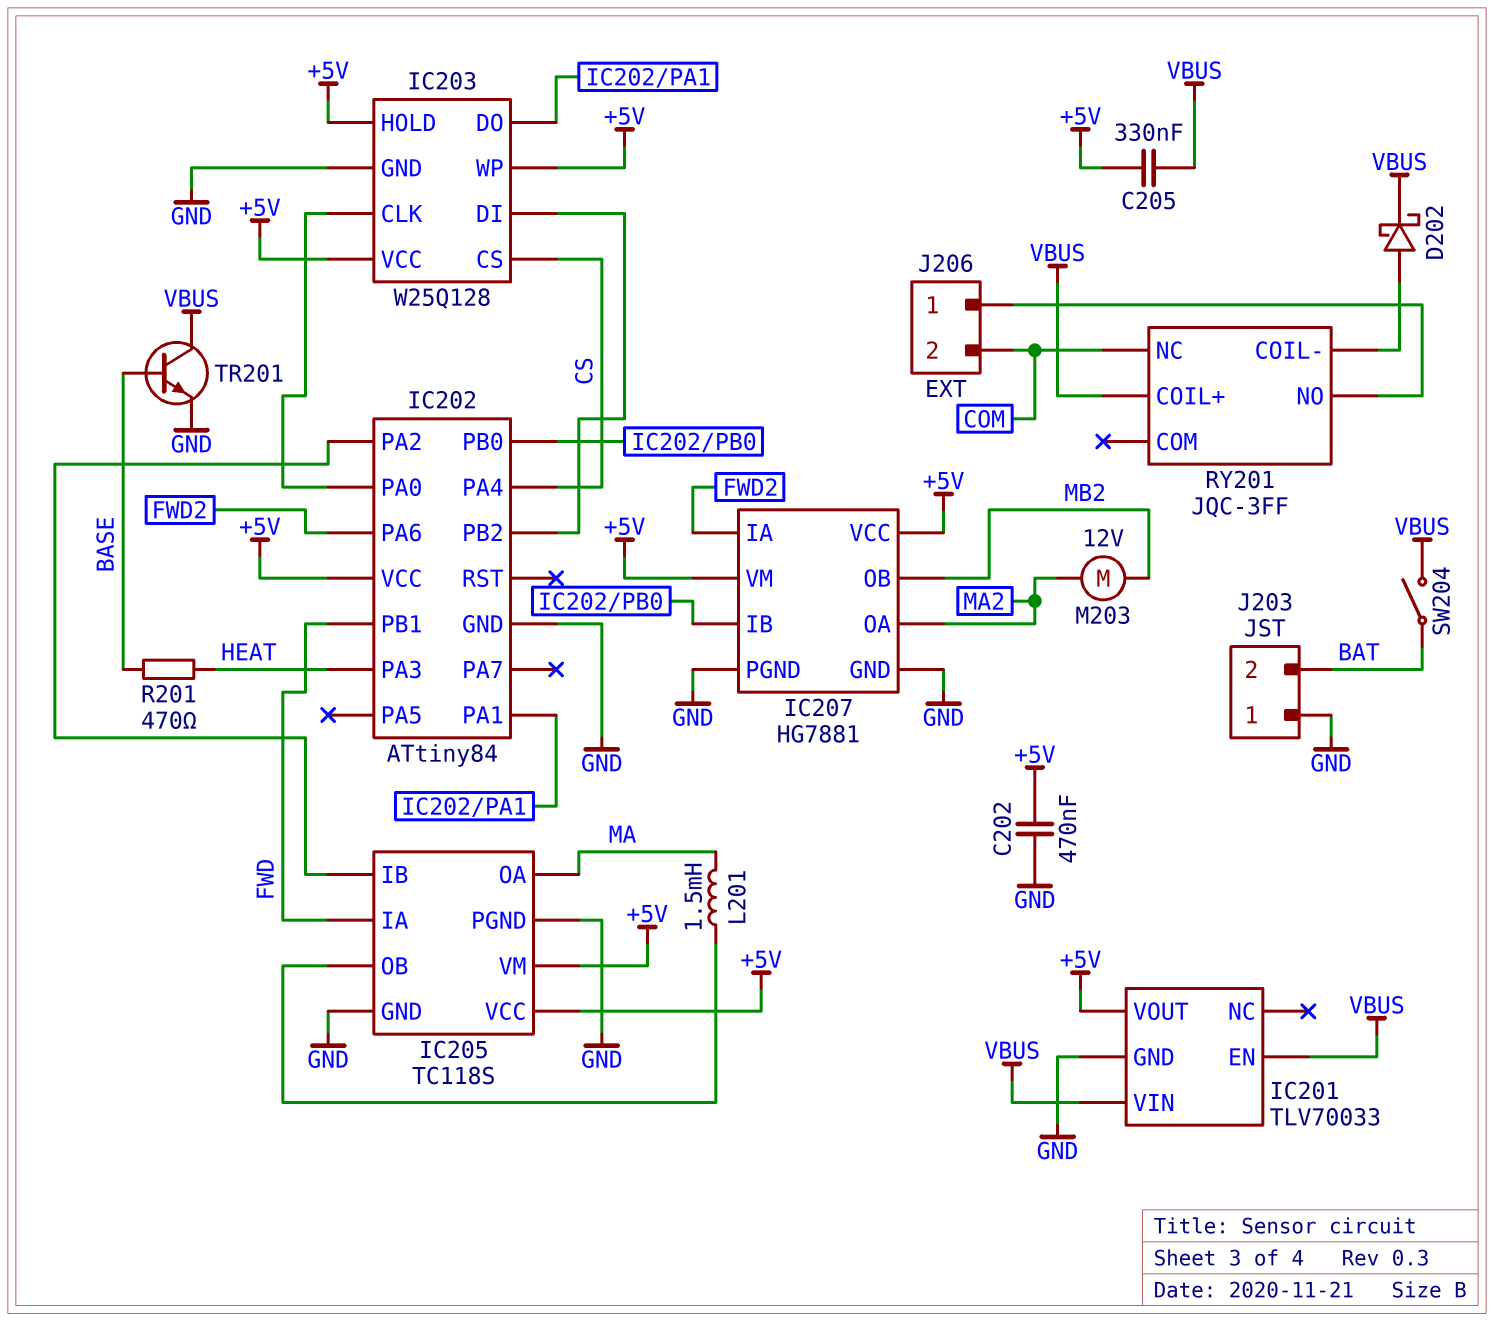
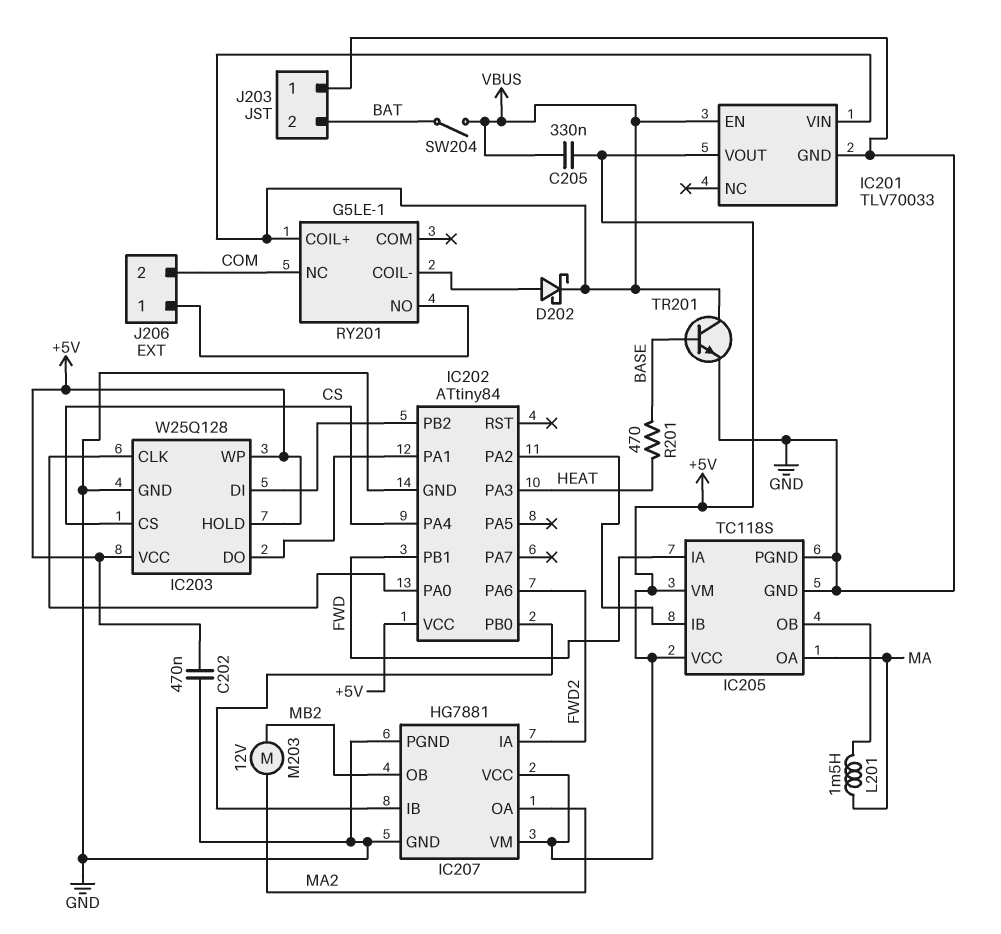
RY201: JQC-3FF -> G5LE-1

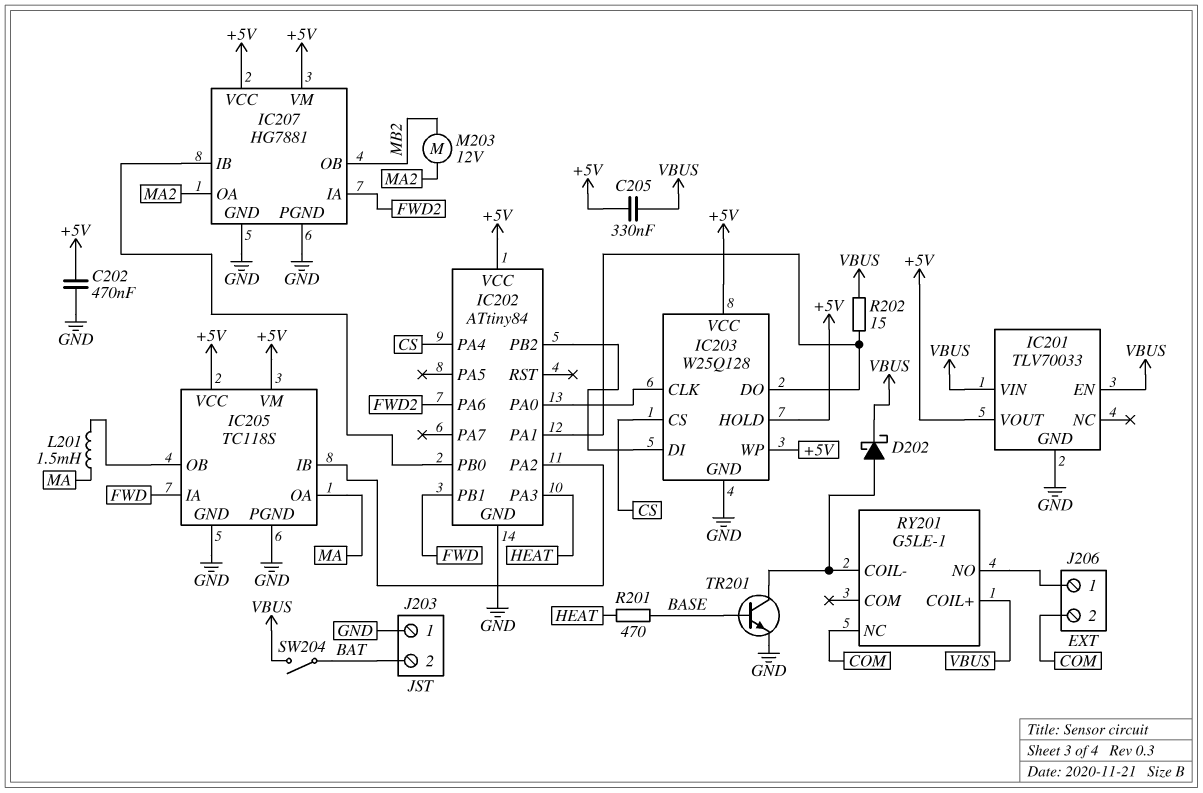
R202: none -> 15 (IC202/PA1, VBUS)
TR201: NPN (B BASE, C VBUS, E GND) -> NPN (B BASE, C RY201/COIL-, E GND)

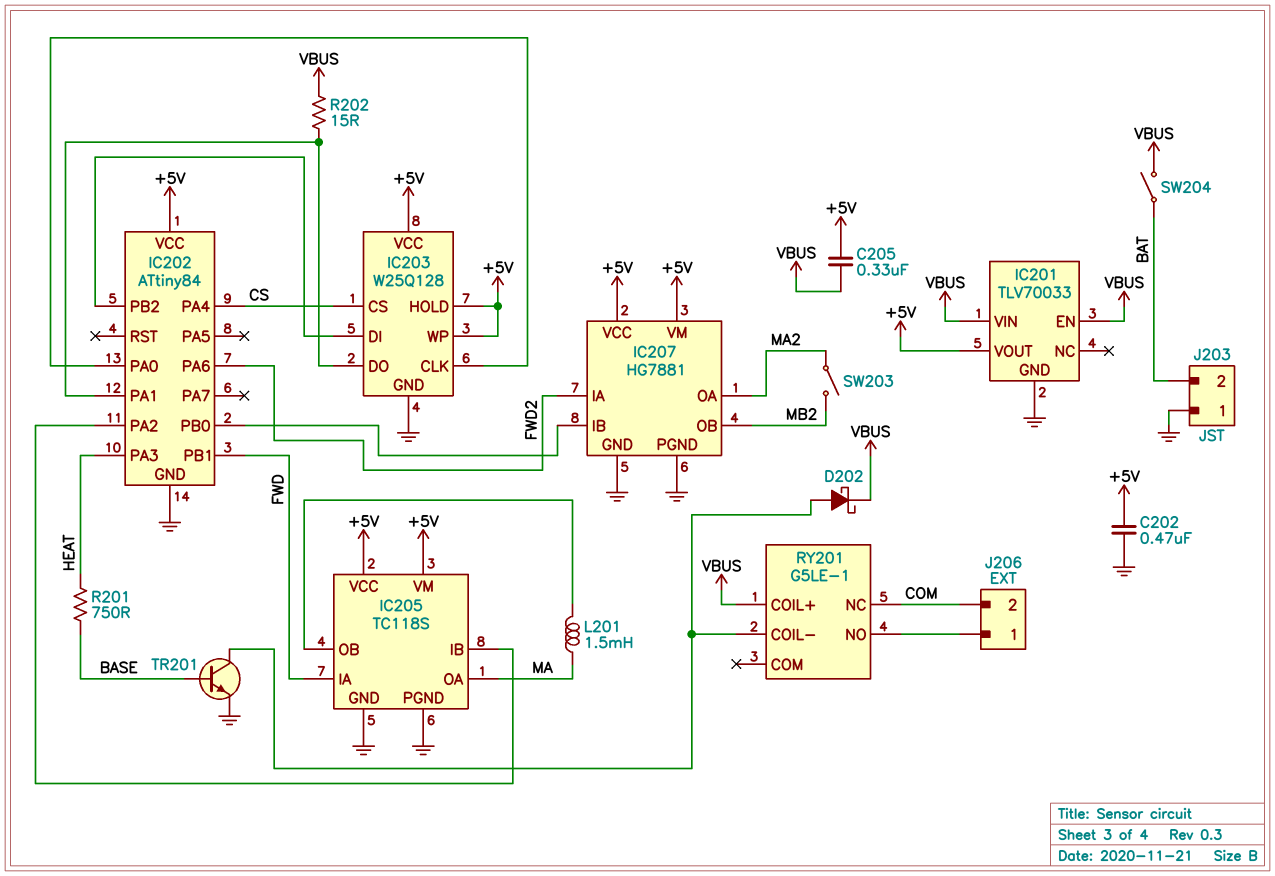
M203: motor 12V (MA2, MB2) -> none
R201: 470 (BASE, HEAT) -> 750 (BASE, HEAT)
SW203: none -> switch (MA2, MB2)

